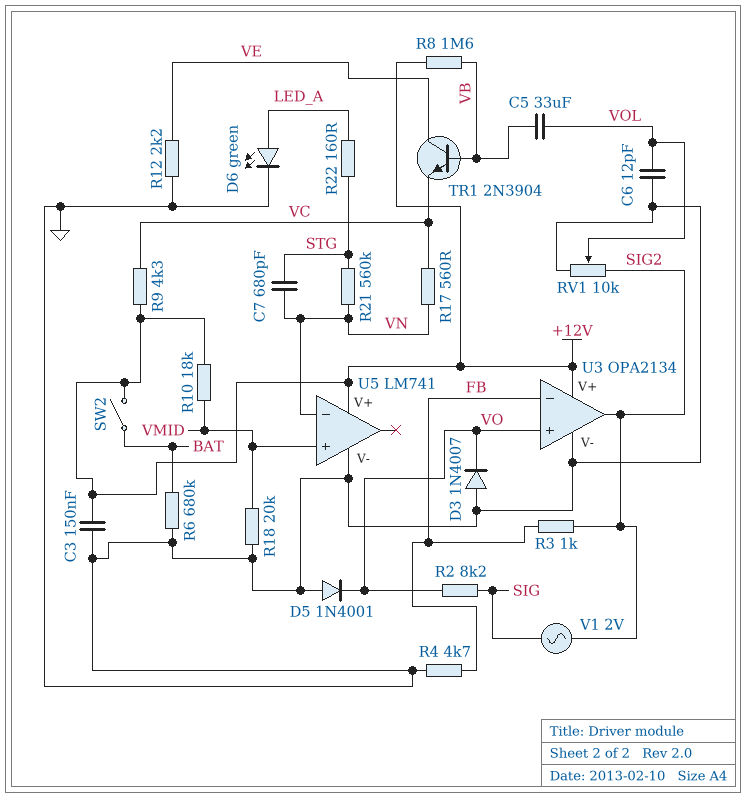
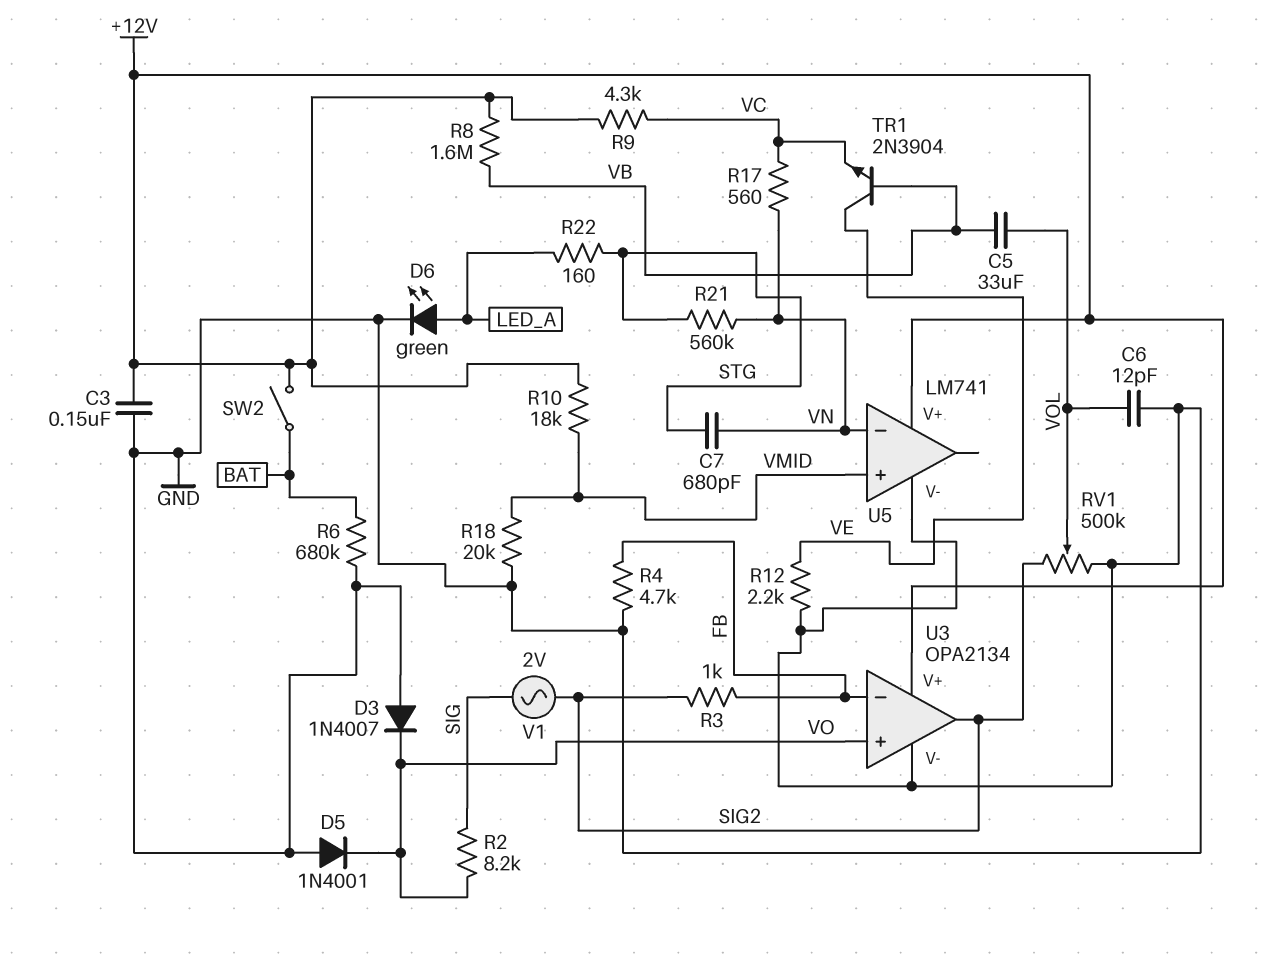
RV1: 10k (GND, SIG2, wiper VOL) -> 500k (GND, SIG2, wiper VOL)

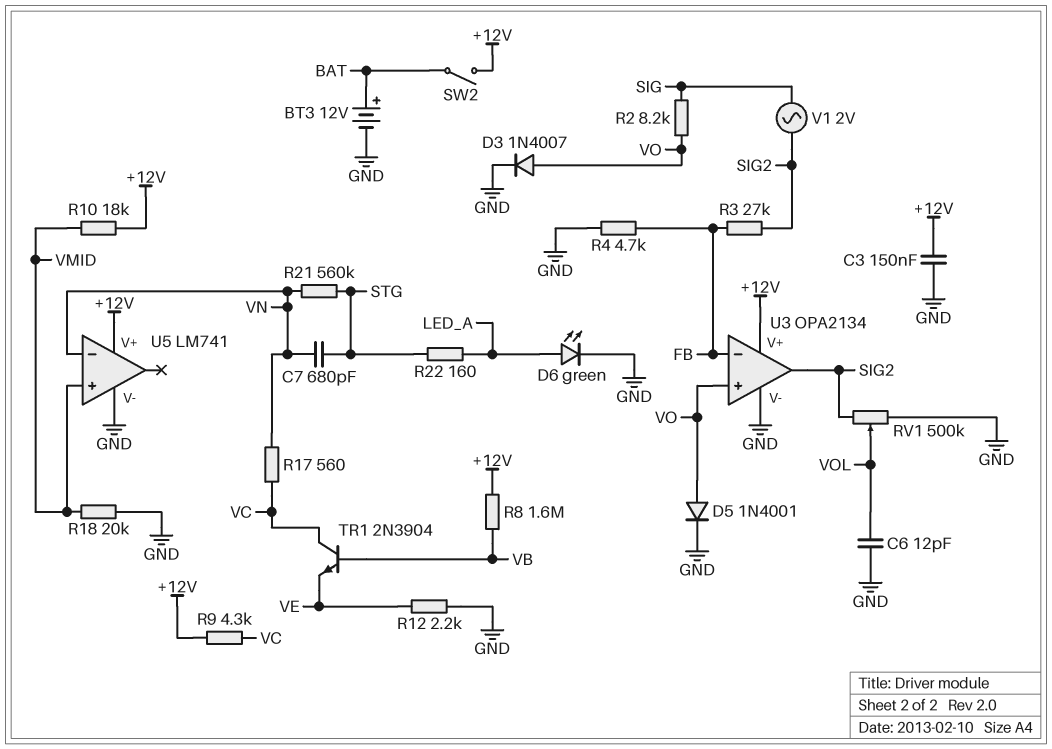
BT3: none -> 12V (plus BAT, minus GND)
C5: 33uF (VB, VOL) -> none
D3: diode 1N4007 (A GND, K VO) -> diode 1N4007 (A VO, K GND)
D5: diode 1N4001 (A GND, K VO) -> diode 1N4001 (A VO, K GND)
R3: 1k (FB, SIG2) -> 27k (FB, SIG2)
R6: 680k (BAT, GND) -> none
TR1: NPN 2N3904 (B VB, C VE, E VC) -> NPN 2N3904 (B VB, C VC, E VE)

